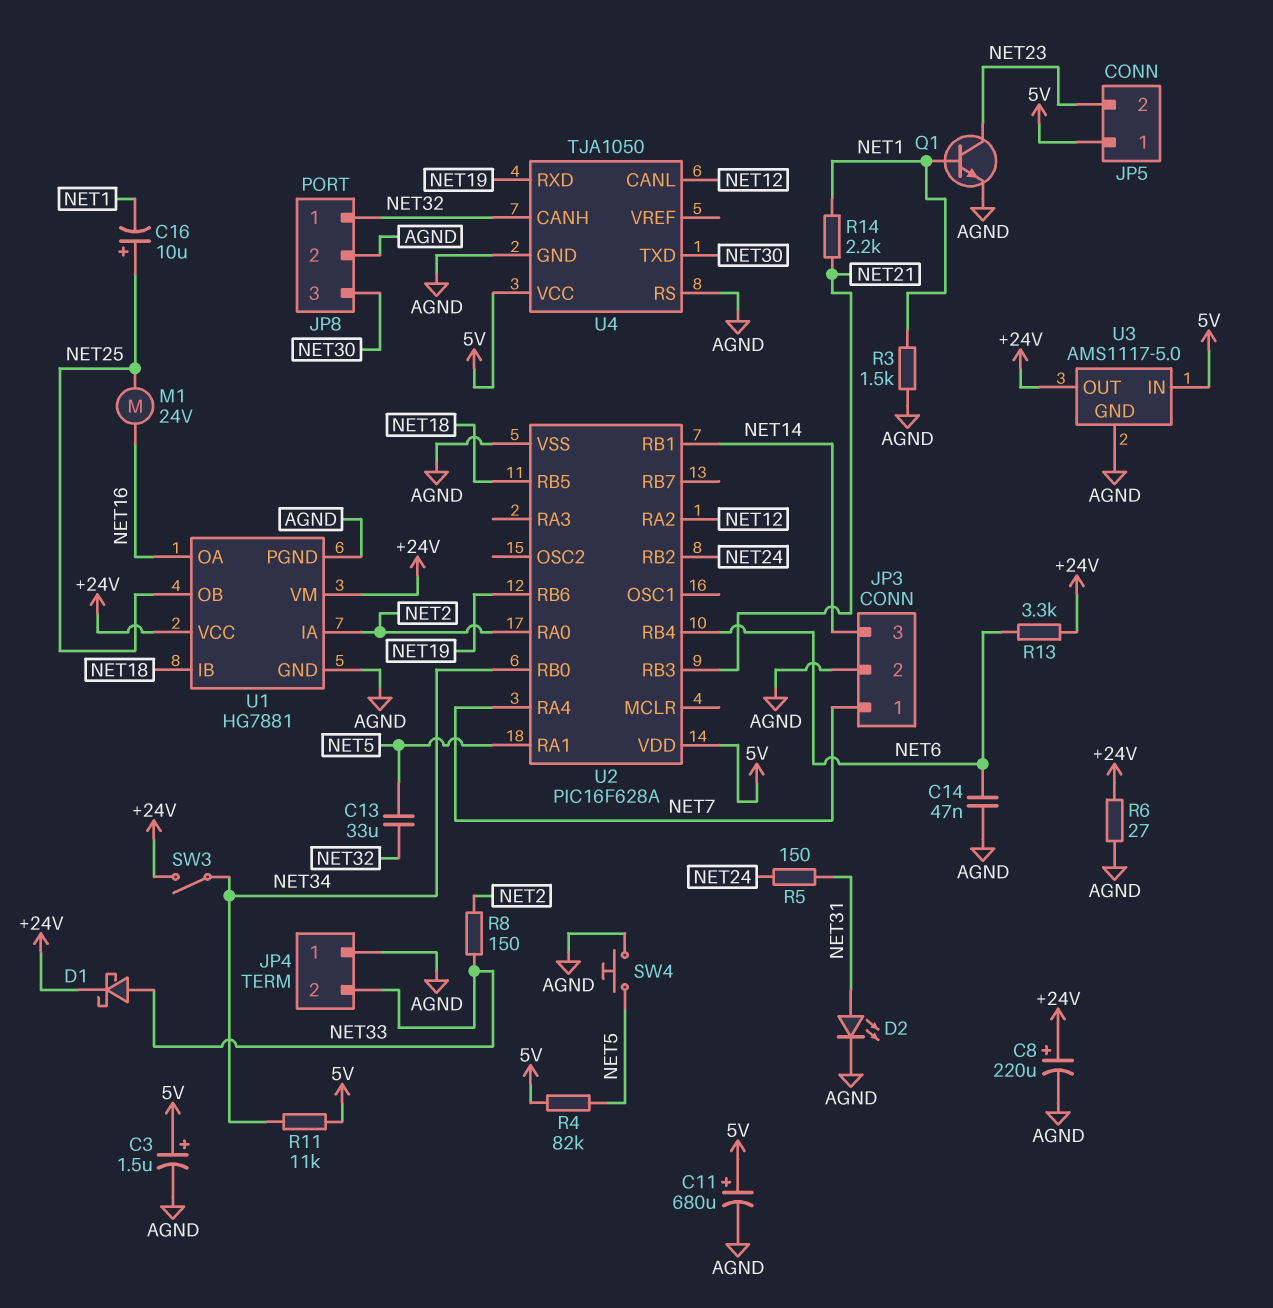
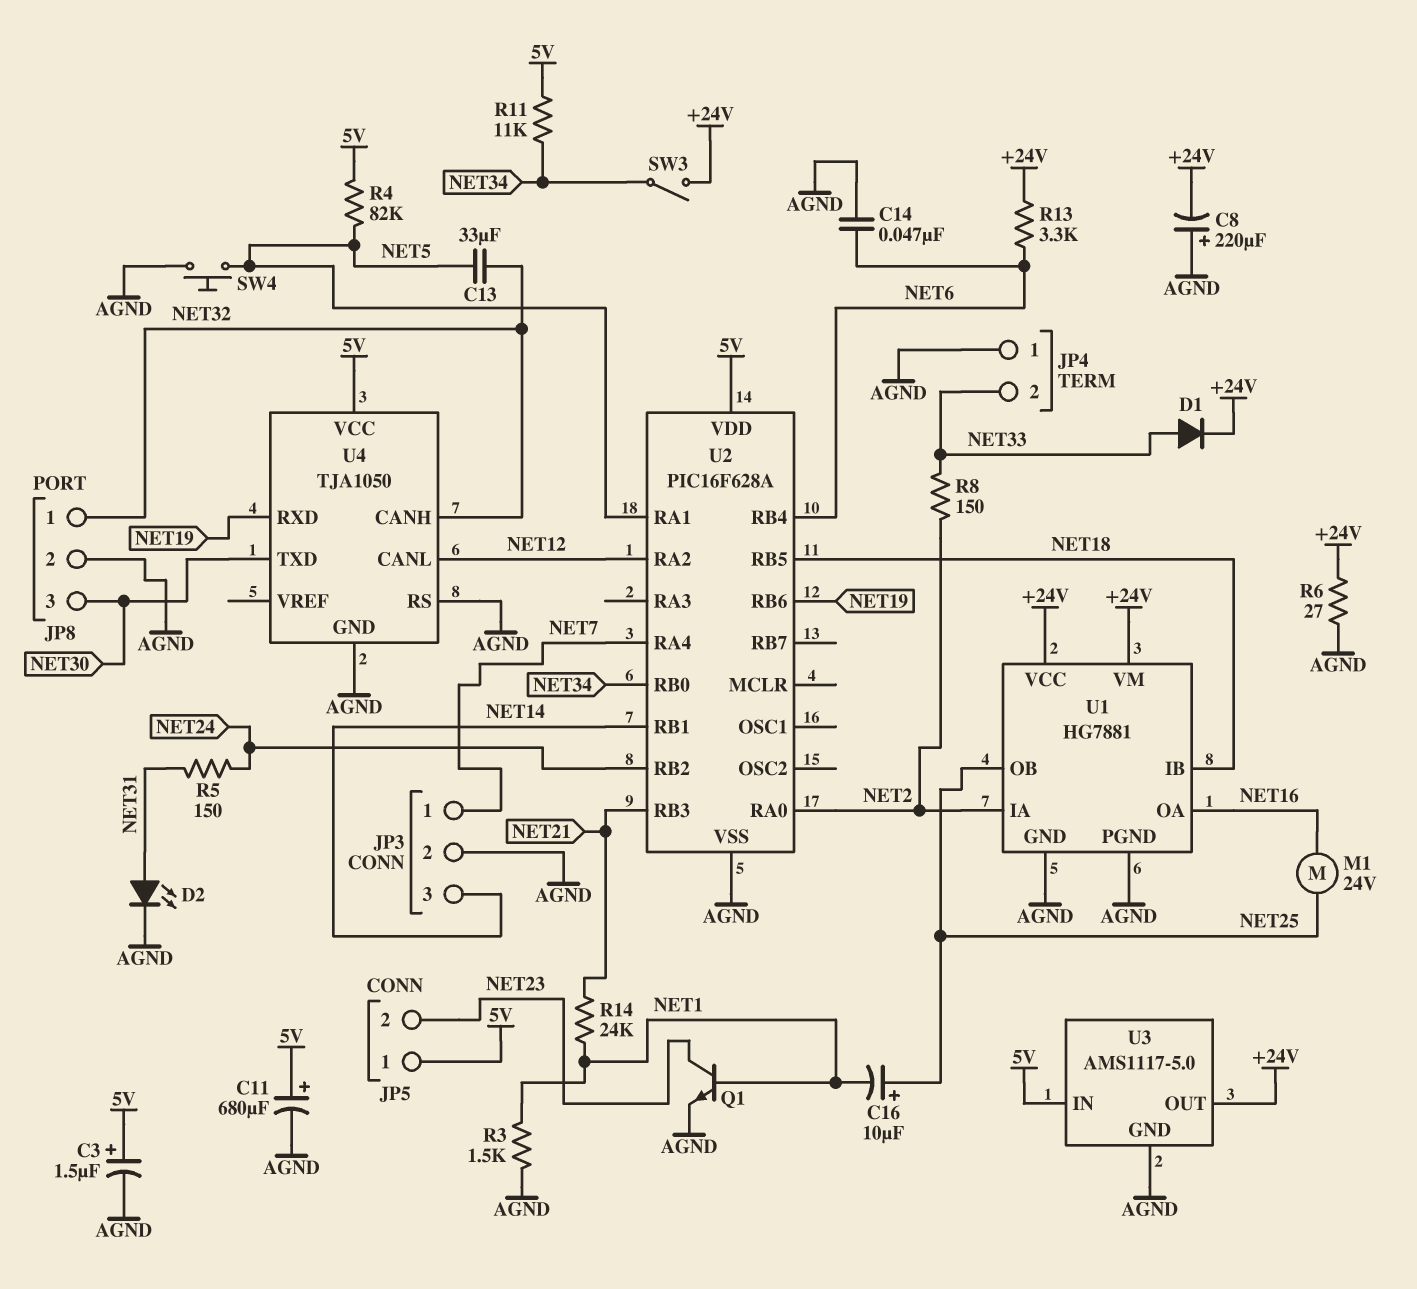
C8: 220uF (plus +24V, minus AGND) -> 220uF (plus AGND, minus +24V)
D1: schottky (A NET33, K +24V) -> diode (A NET33, K +24V)
R14: 2.2k (NET1, NET21) -> 24k (NET1, NET21)

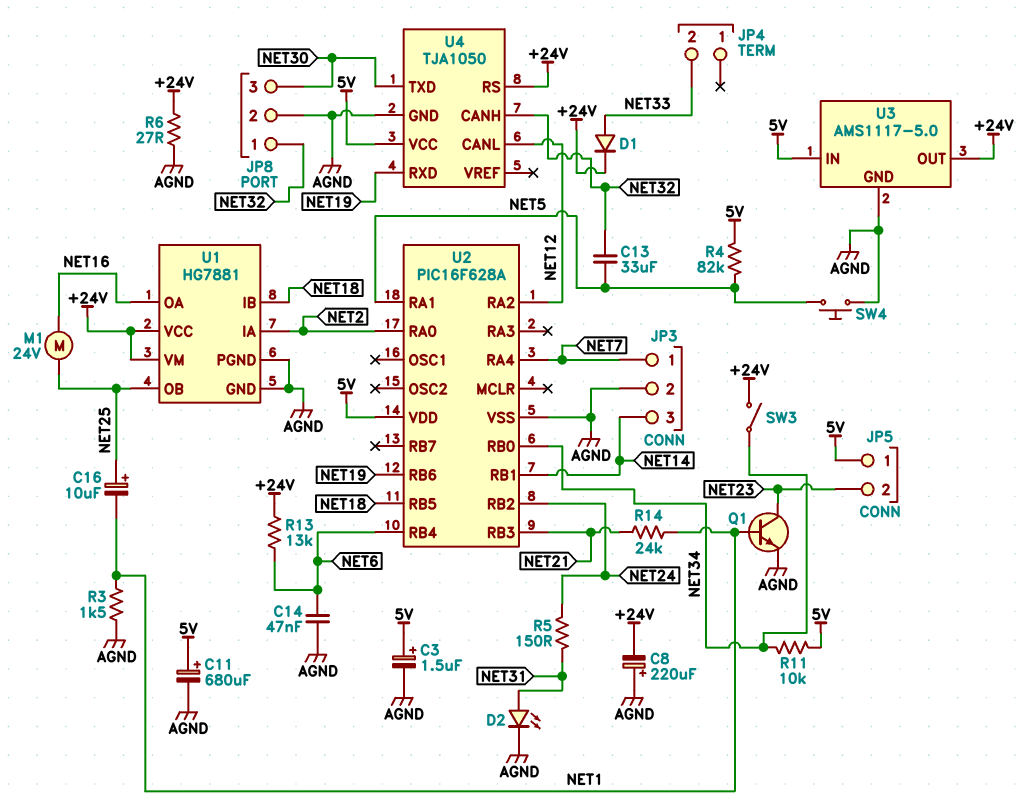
JP4 pin 1: AGND -> none
R8: 150 (NET2, NET33) -> none
R11: 11k (5V, NET34) -> 10k (5V, NET34)
R13: 3.3k (+24V, NET6) -> 13k (+24V, NET6)
U4 pin RS: AGND -> +24V

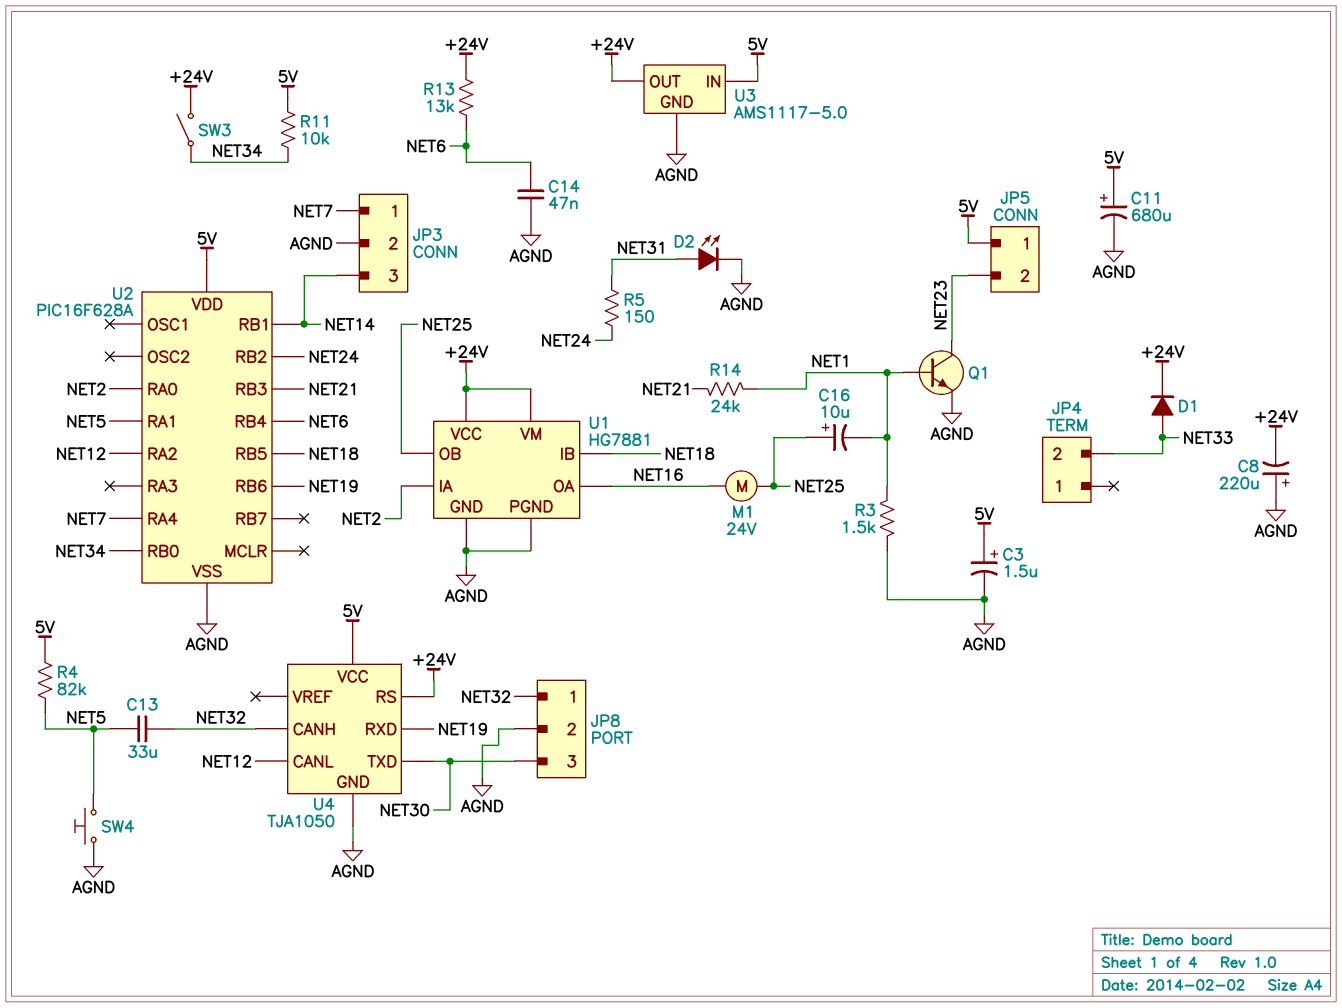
R6: 27 (+24V, AGND) -> none

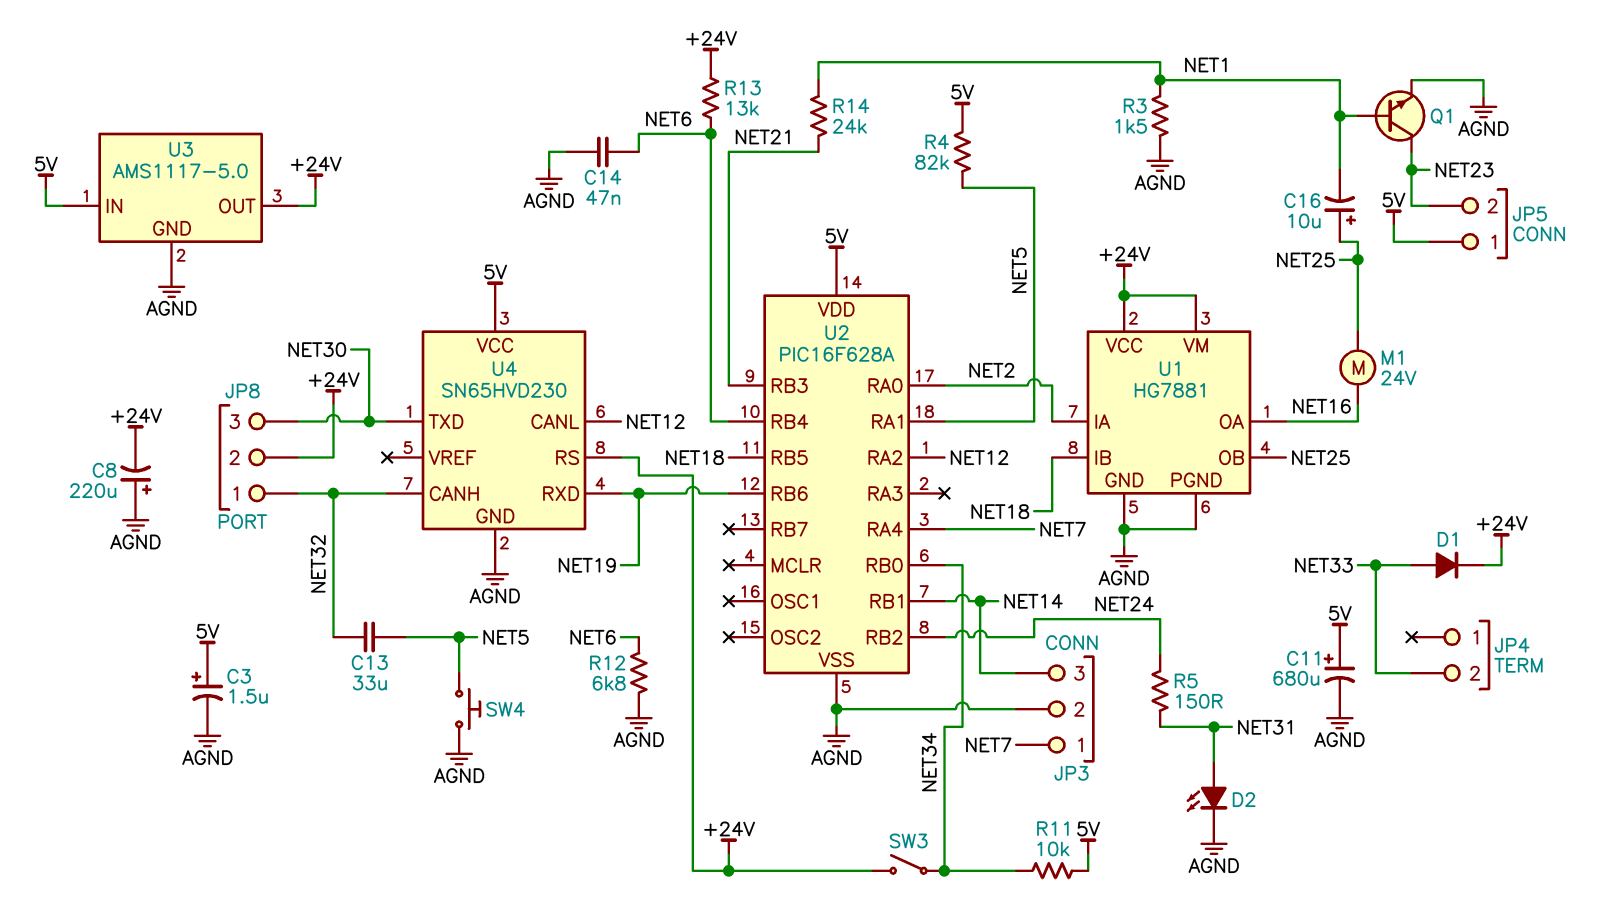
JP8 pin 2: AGND -> +24V
R12: none -> 6.8k (AGND, NET6)
U4: TJA1050 -> SN65HVD230

